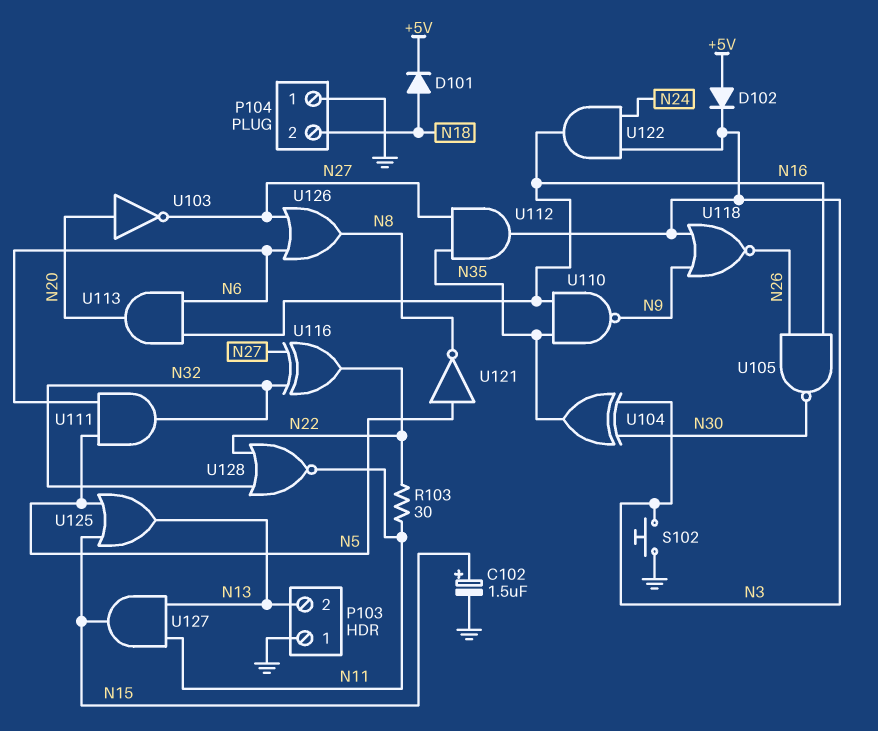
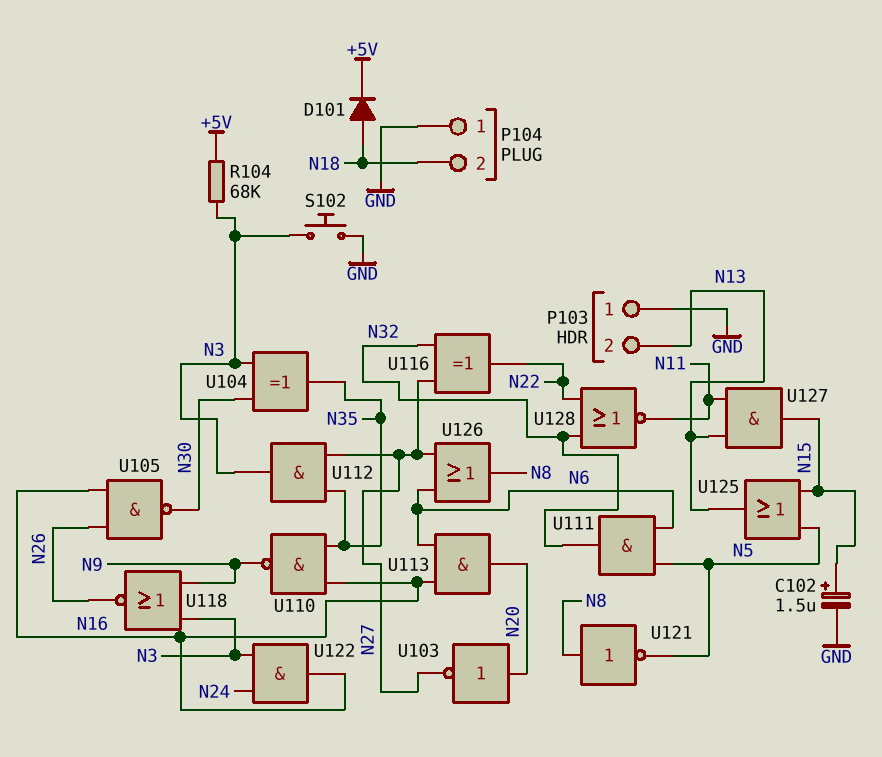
D102: diode (A +5V, K N3) -> none
R103: 30 (N11, N22) -> none
R104: none -> 68k (+5V, N3)
U121: NOT (in N5, out N8) -> NOT (in N8, out N5)

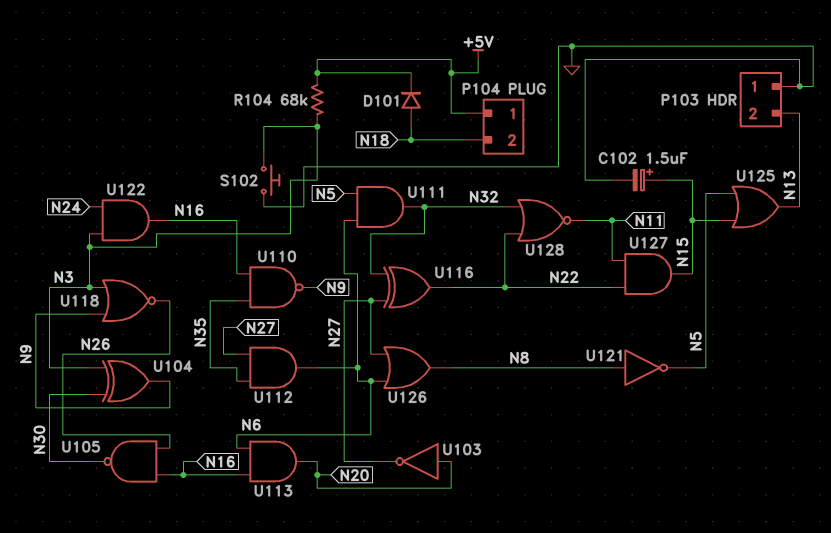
P104 pin 1: GND -> +5V
U104: XOR (in N3, in N30, out N35) -> XOR (in N3, in N30, out N9)
U112: AND (in N27, in N35, out N3) -> AND (in N27, in N35, out N6)
U127: AND (in N11, in N13, out N15) -> AND (in N11, in N22, out N15)

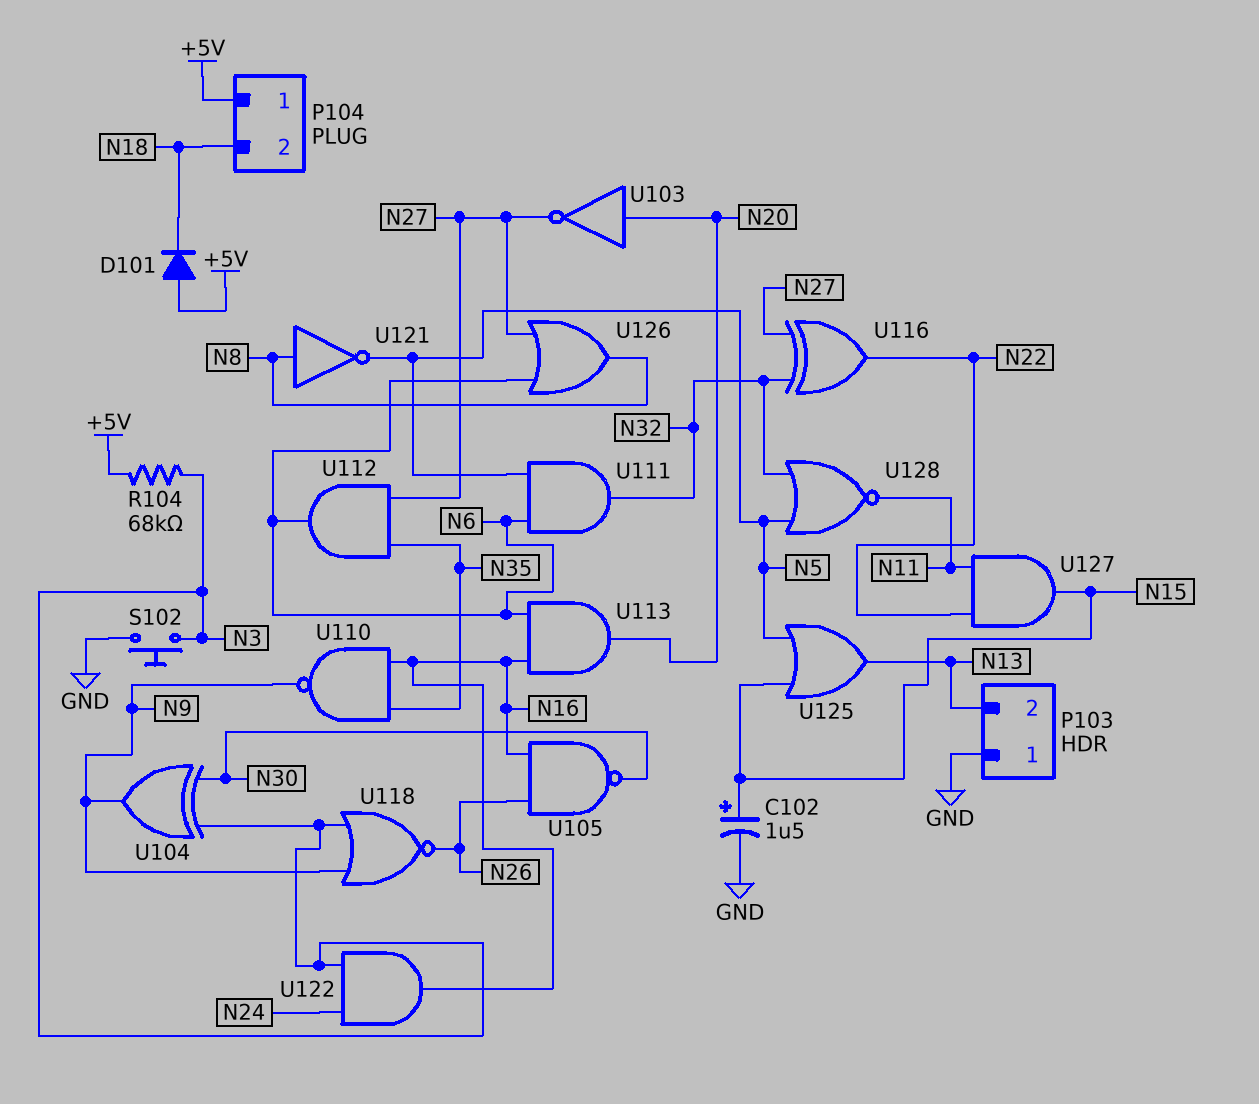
D101: diode (A N18, K +5V) -> diode (A +5V, K N18)
U128: NOR (in N22, in N32, out N11) -> NOR (in N5, in N32, out N11)

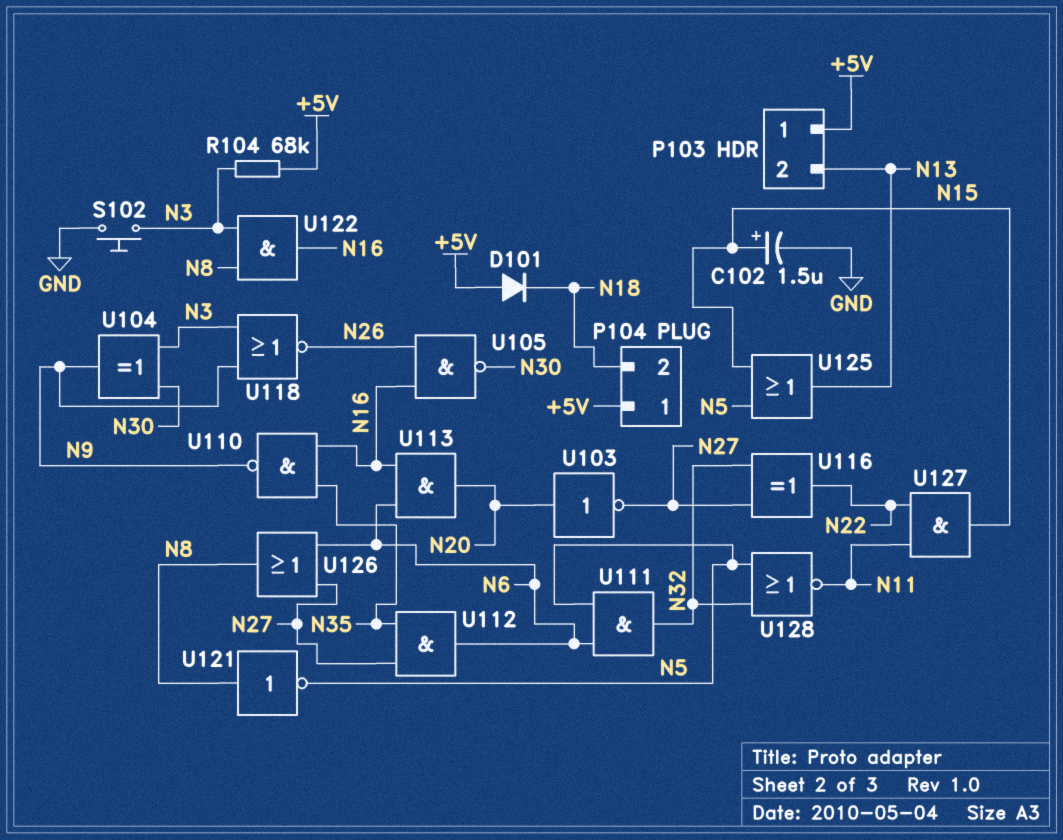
P103 pin 1: GND -> +5V
U122: AND (in N3, in N24, out N16) -> AND (in N3, in N8, out N16)

